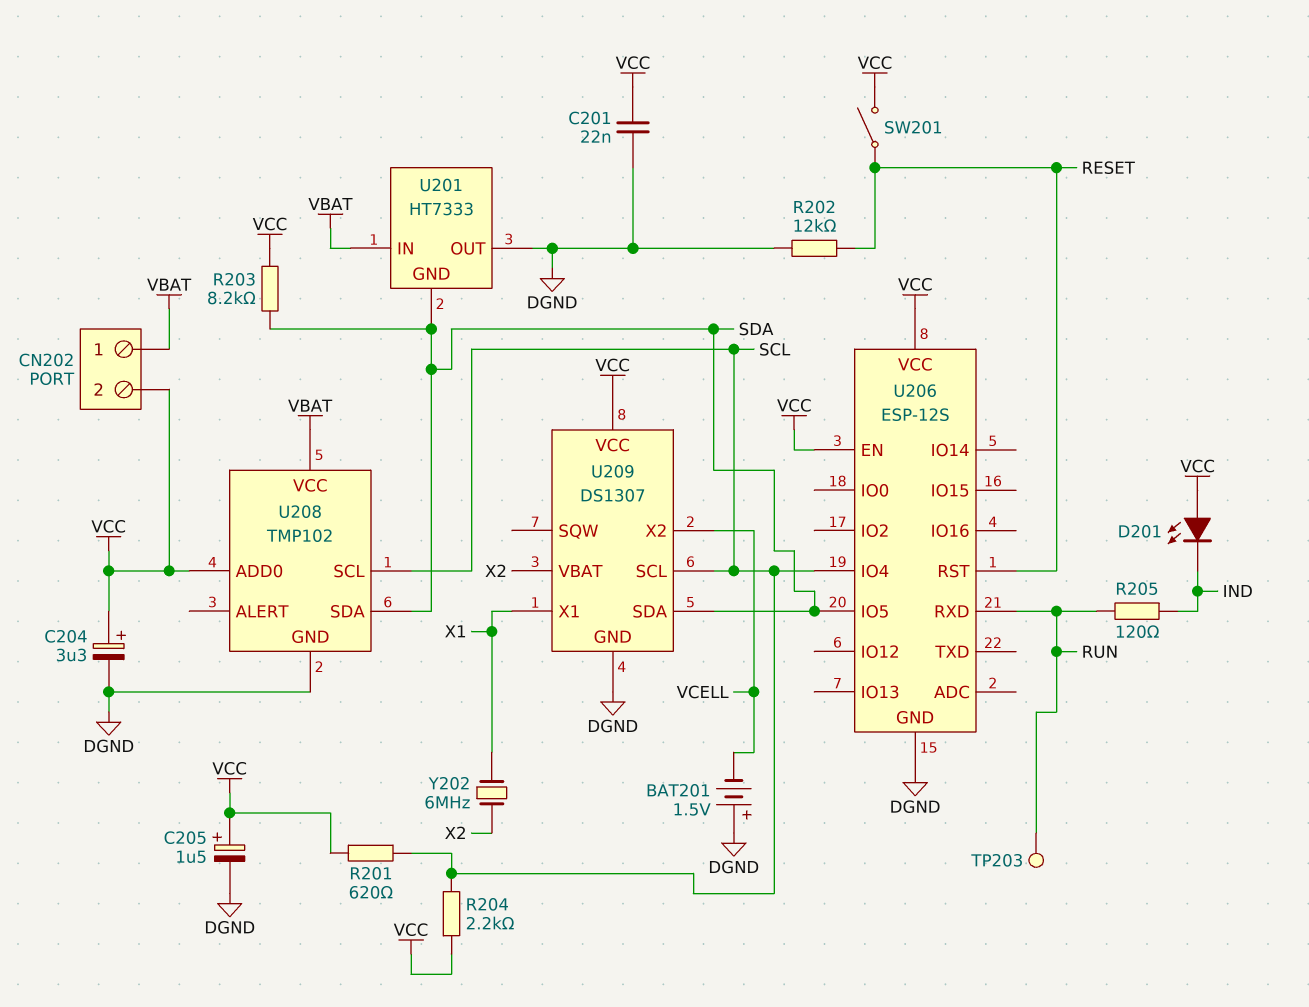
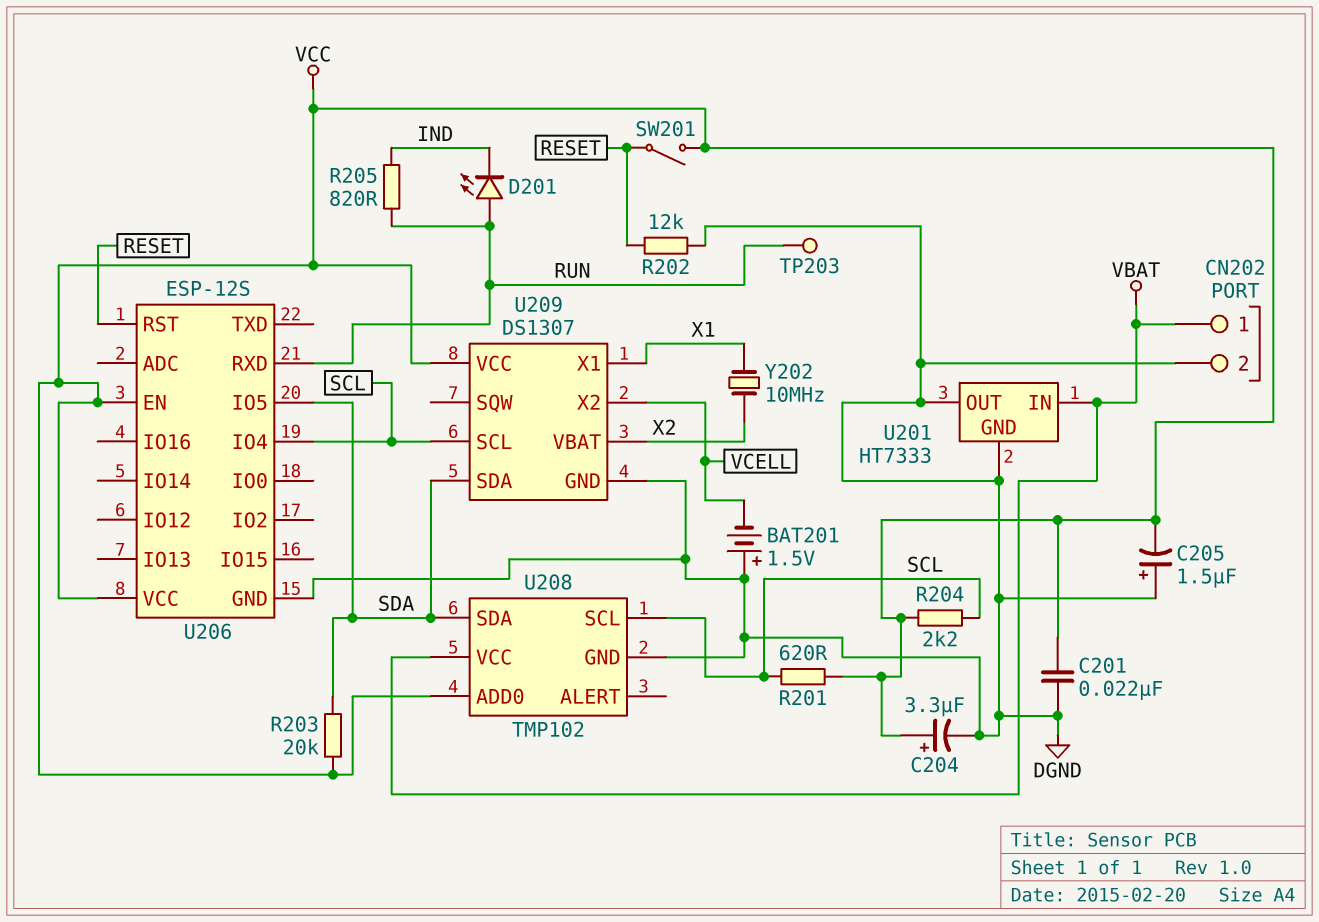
C205: 1.5uF (plus VCC, minus DGND) -> 1.5uF (plus DGND, minus VCC)
CN202 pin 2: VCC -> DGND
D201: LED (A VCC, K IND) -> LED (A RUN, K IND)
R203: 8.2k (SDA, VCC) -> 20k (SDA, VCC)
R205: 120 (IND, RUN) -> 820 (IND, RUN)
U201 pin GND: SDA -> DGND
Y202: 6MHz (X1, X2) -> 10MHz (X1, X2)

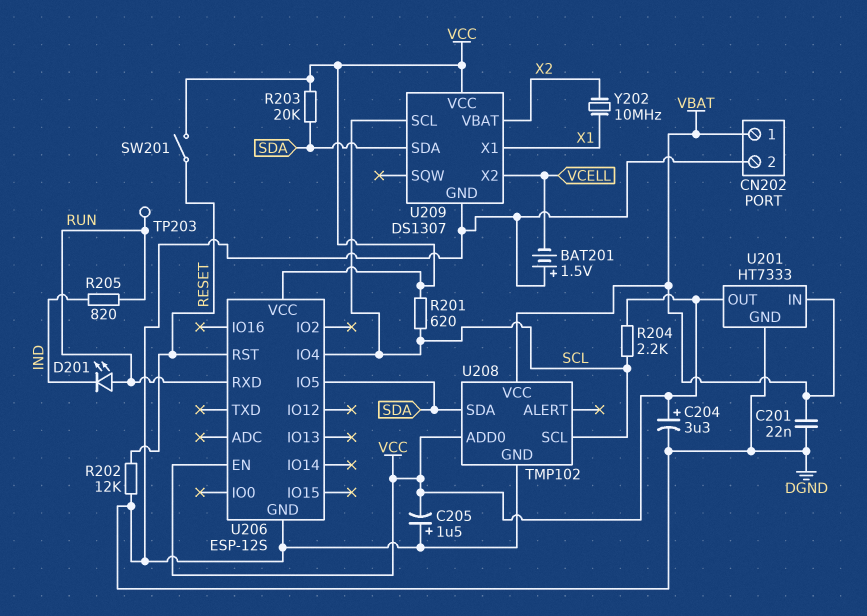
C201: 22nF (DGND, VCC) -> 22nF (DGND, VBAT)
U201 pin OUT: DGND -> VCC

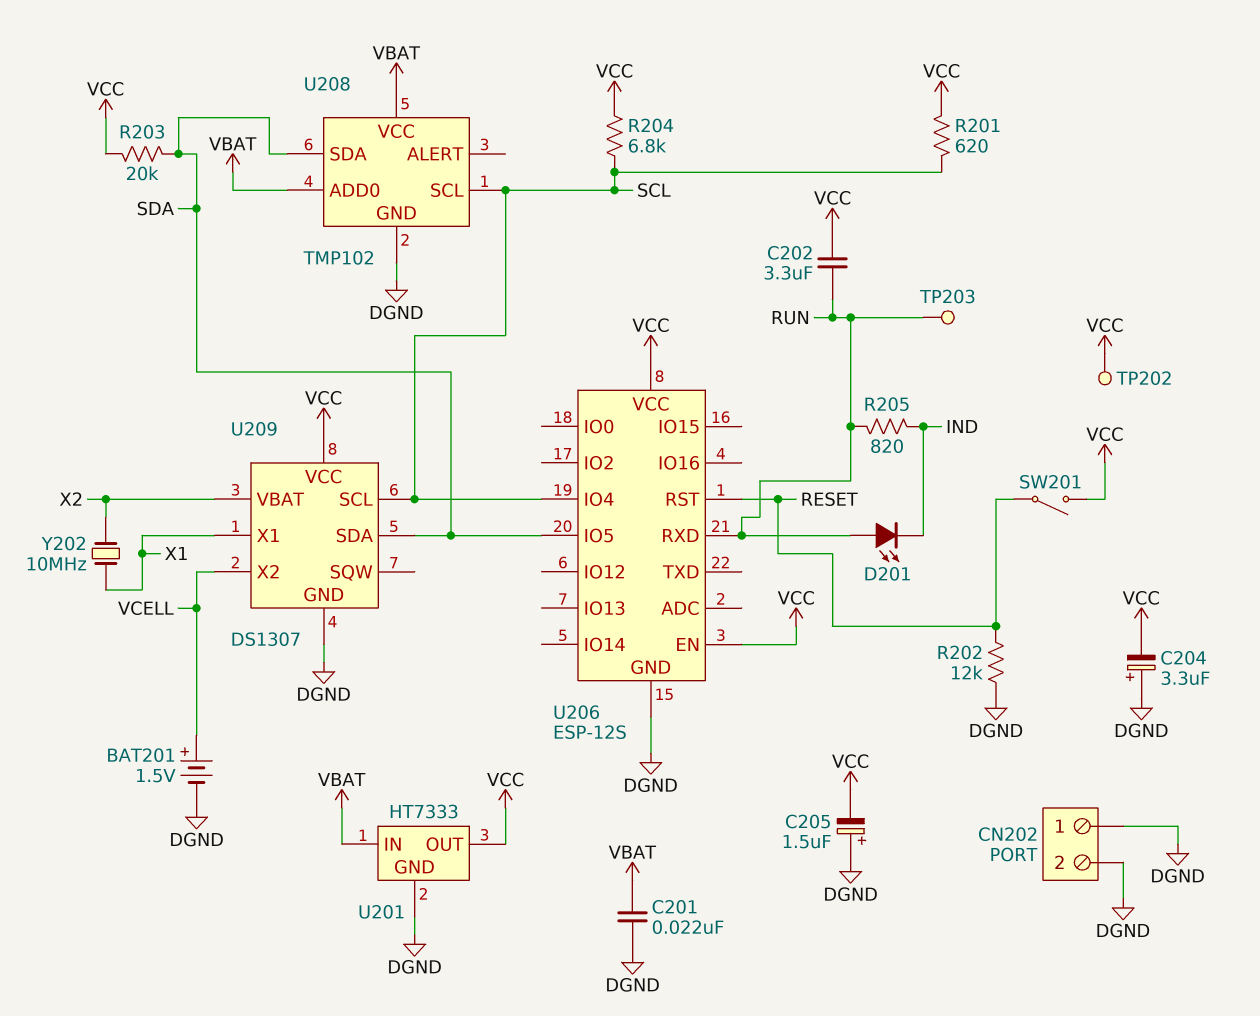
BAT201: 1.5V (plus DGND, minus VCELL) -> 1.5V (plus VCELL, minus DGND)
C202: none -> 3.3uF (RUN, VCC)
C204: 3.3uF (plus VCC, minus DGND) -> 3.3uF (plus DGND, minus VCC)
CN202 pin 1: VBAT -> DGND
R204: 2.2k (SCL, VCC) -> 6.8k (SCL, VCC)
TP202: none -> test point (VCC)
U208 pin ADD0: VCC -> VBAT

